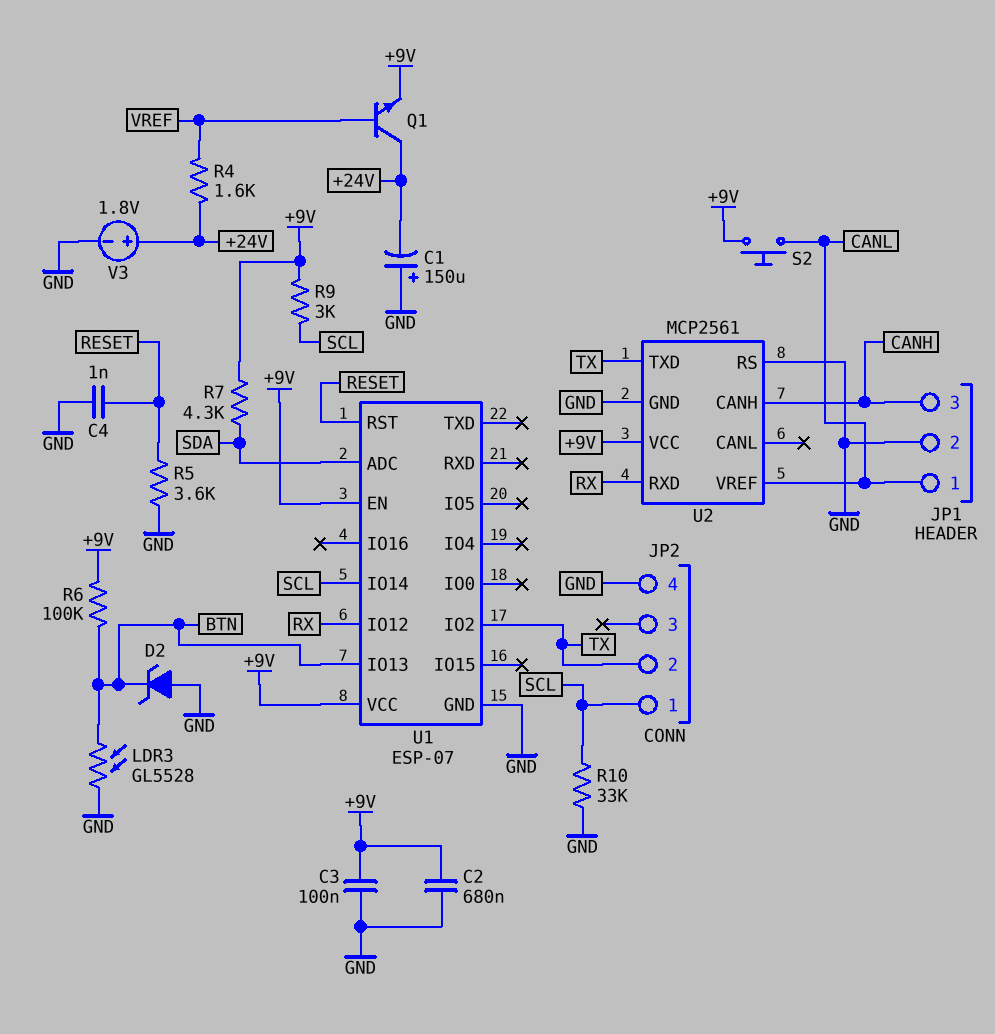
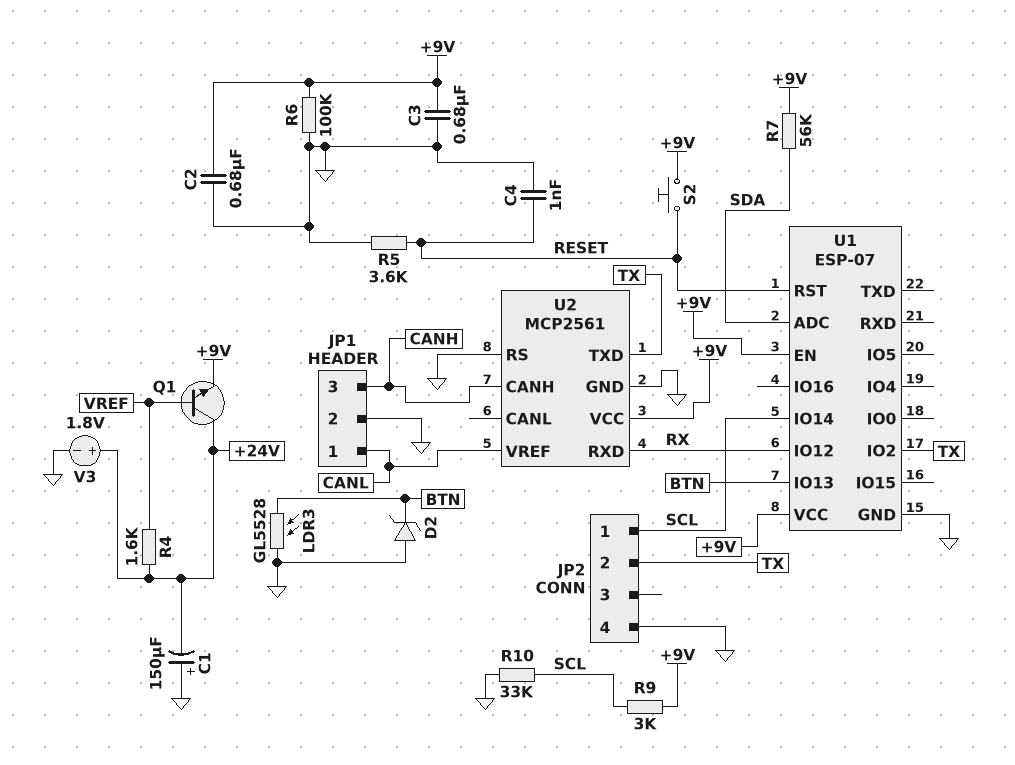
C3: 100nF (+9V, GND) -> 680nF (+9V, GND)
R6: 100k (+9V, BTN) -> 100k (+9V, GND)
R7: 4.3k (+9V, SDA) -> 56k (+9V, SDA)
S2: button (+9V, CANL) -> button (+9V, RESET)

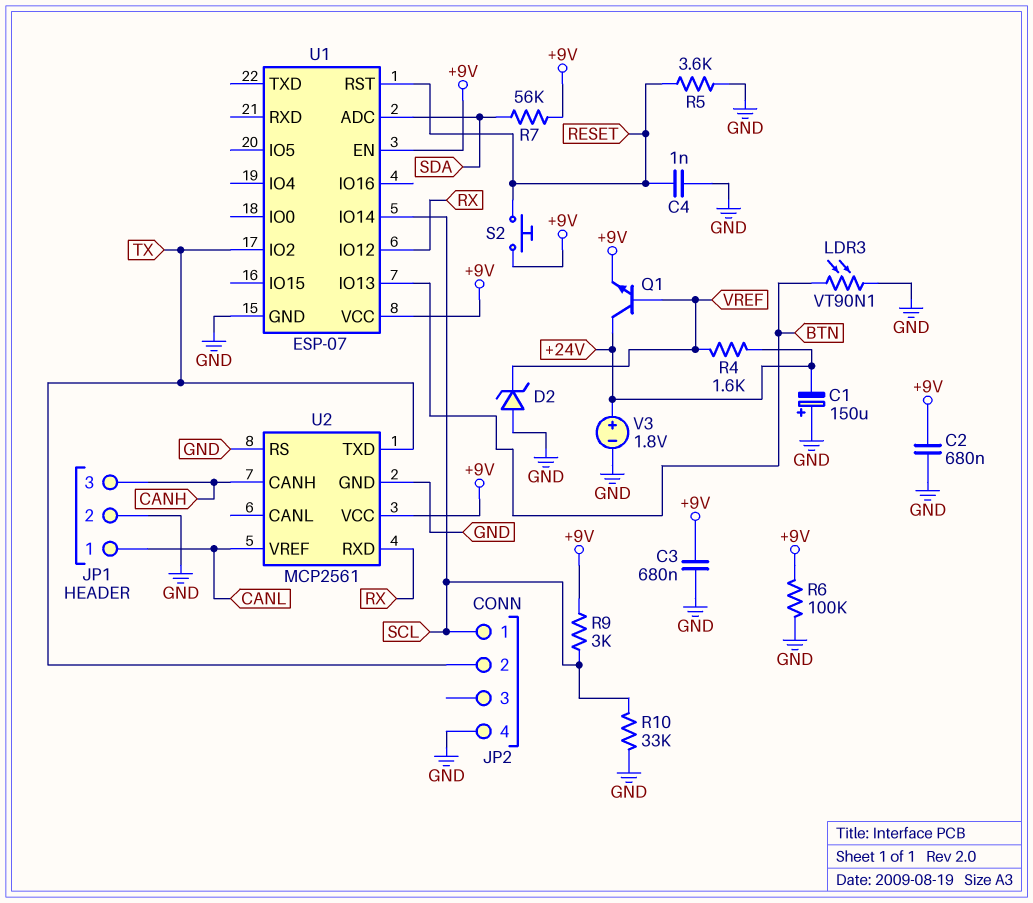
D2: zener (A GND, K BTN) -> zener (A GND, K VREF)
LDR3: GL5528 (BTN, GND) -> VT90N1 (BTN, GND)

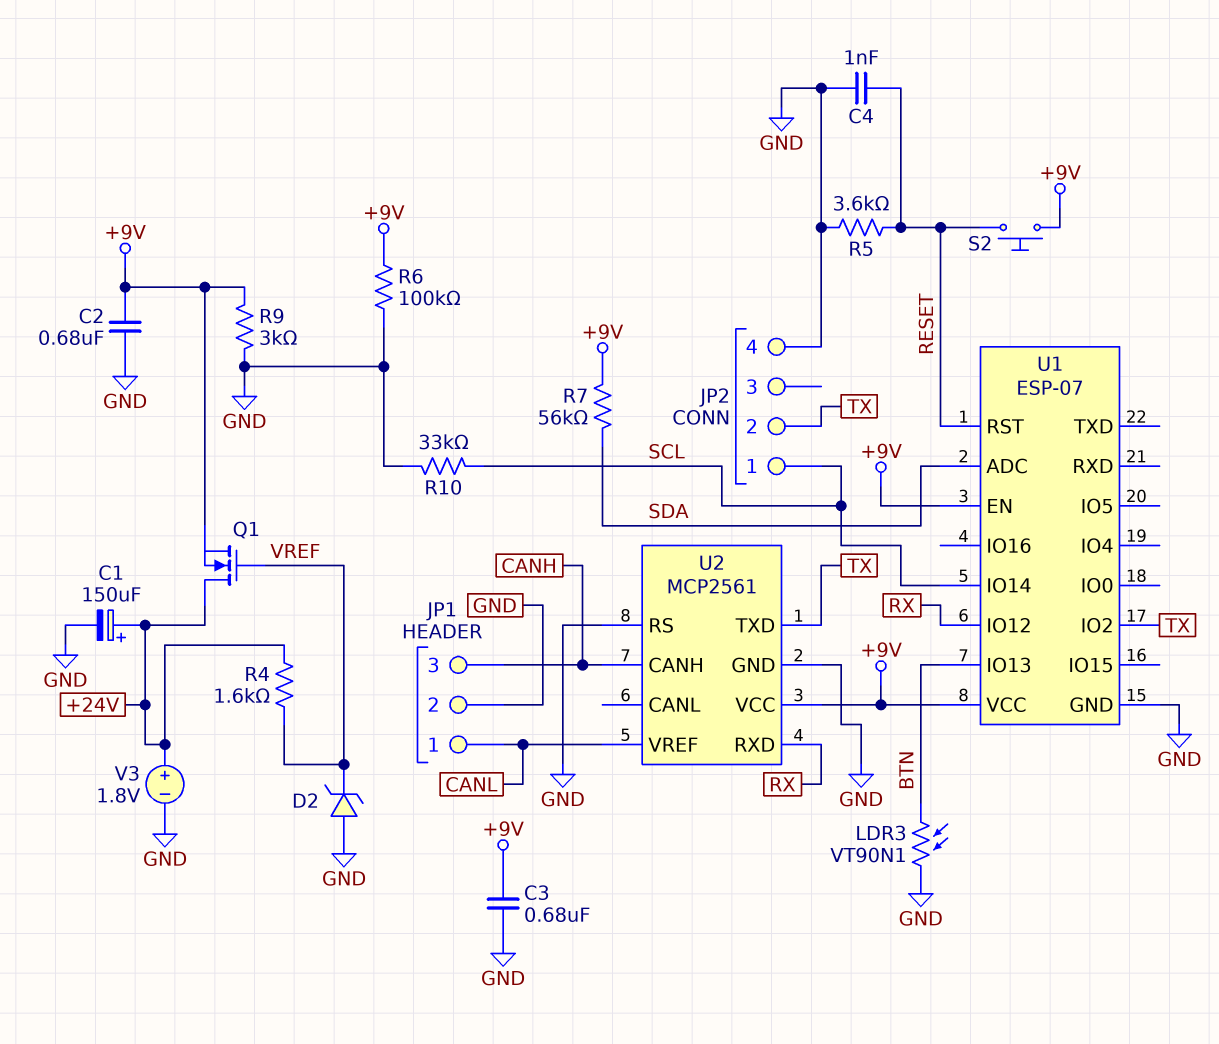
C1: 150uF (plus GND, minus +24V) -> 150uF (plus +24V, minus GND)
Q1: NPN (B VREF, C +24V, E +9V) -> NMOS (G VREF, D +24V, S +9V)
R9: 3k (+9V, SCL) -> 3k (+9V, GND)

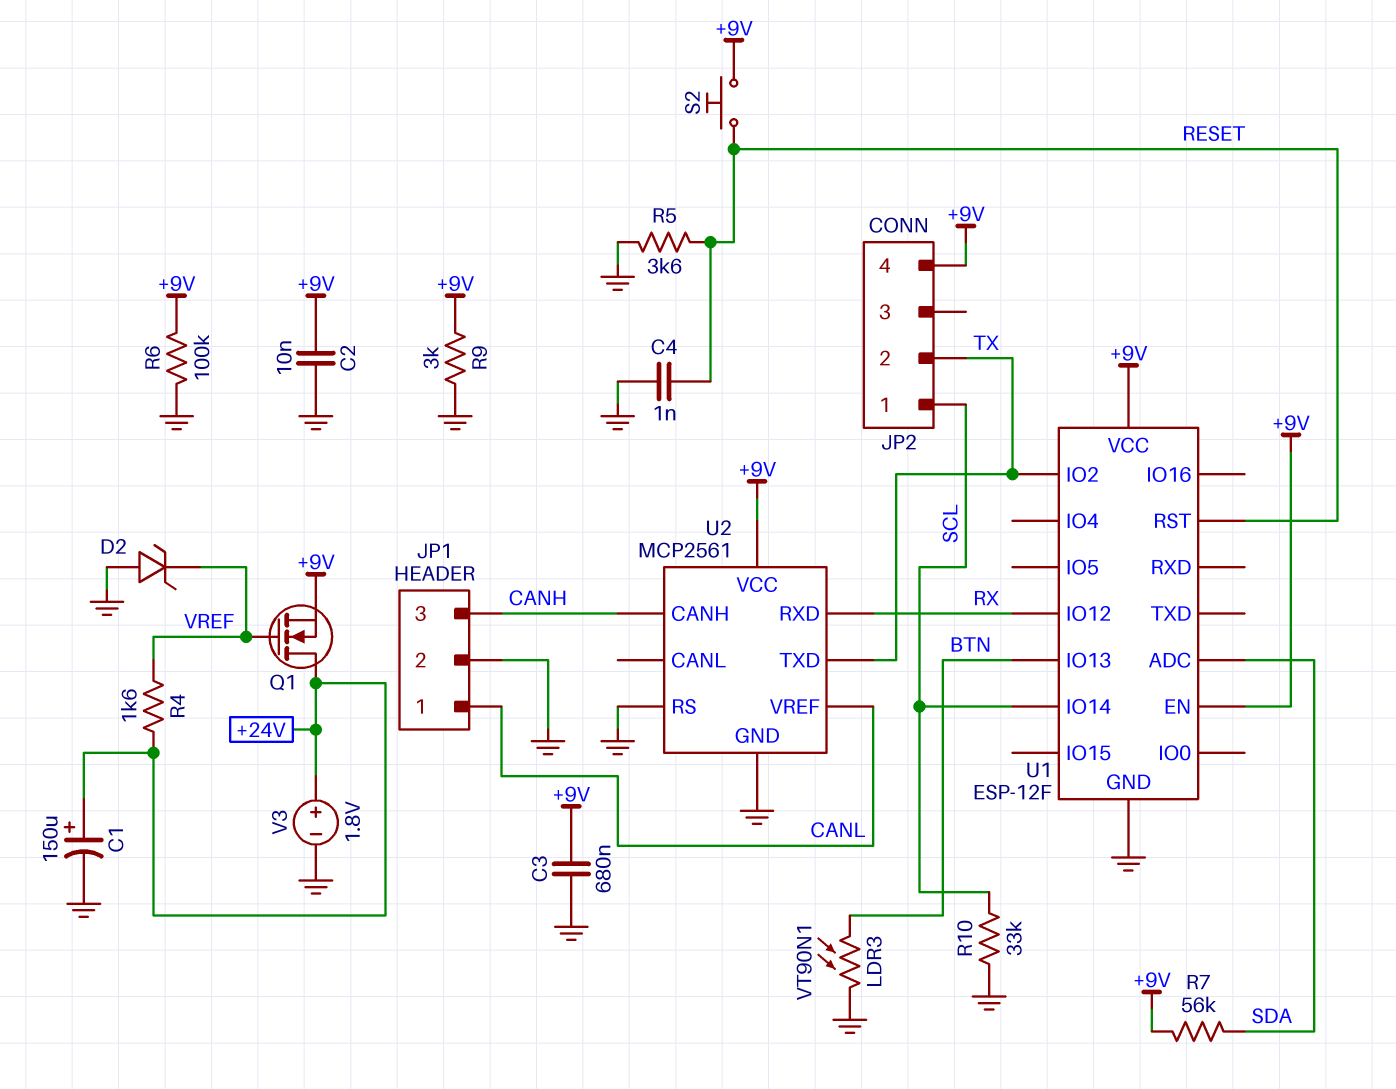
C2: 680nF (+9V, GND) -> 10nF (+9V, GND)
JP2 pin 4: GND -> +9V
U1: ESP-07 -> ESP-12F

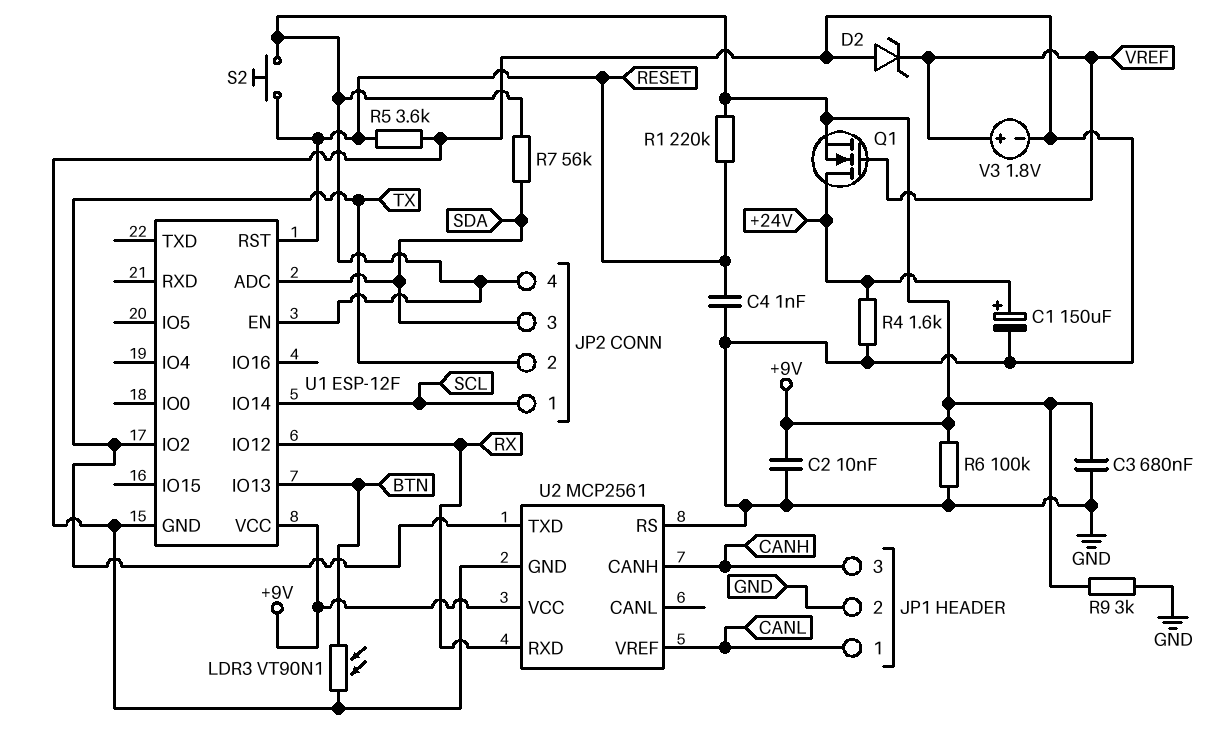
JP2 pin 3: none -> SDA
R1: none -> 220k (+9V, RESET)
R4: 1.6k (+24V, VREF) -> 1.6k (+24V, GND)
R10: 33k (GND, SCL) -> none
V3: 1.8V (plus +24V, minus GND) -> 1.8V (plus VREF, minus GND)

